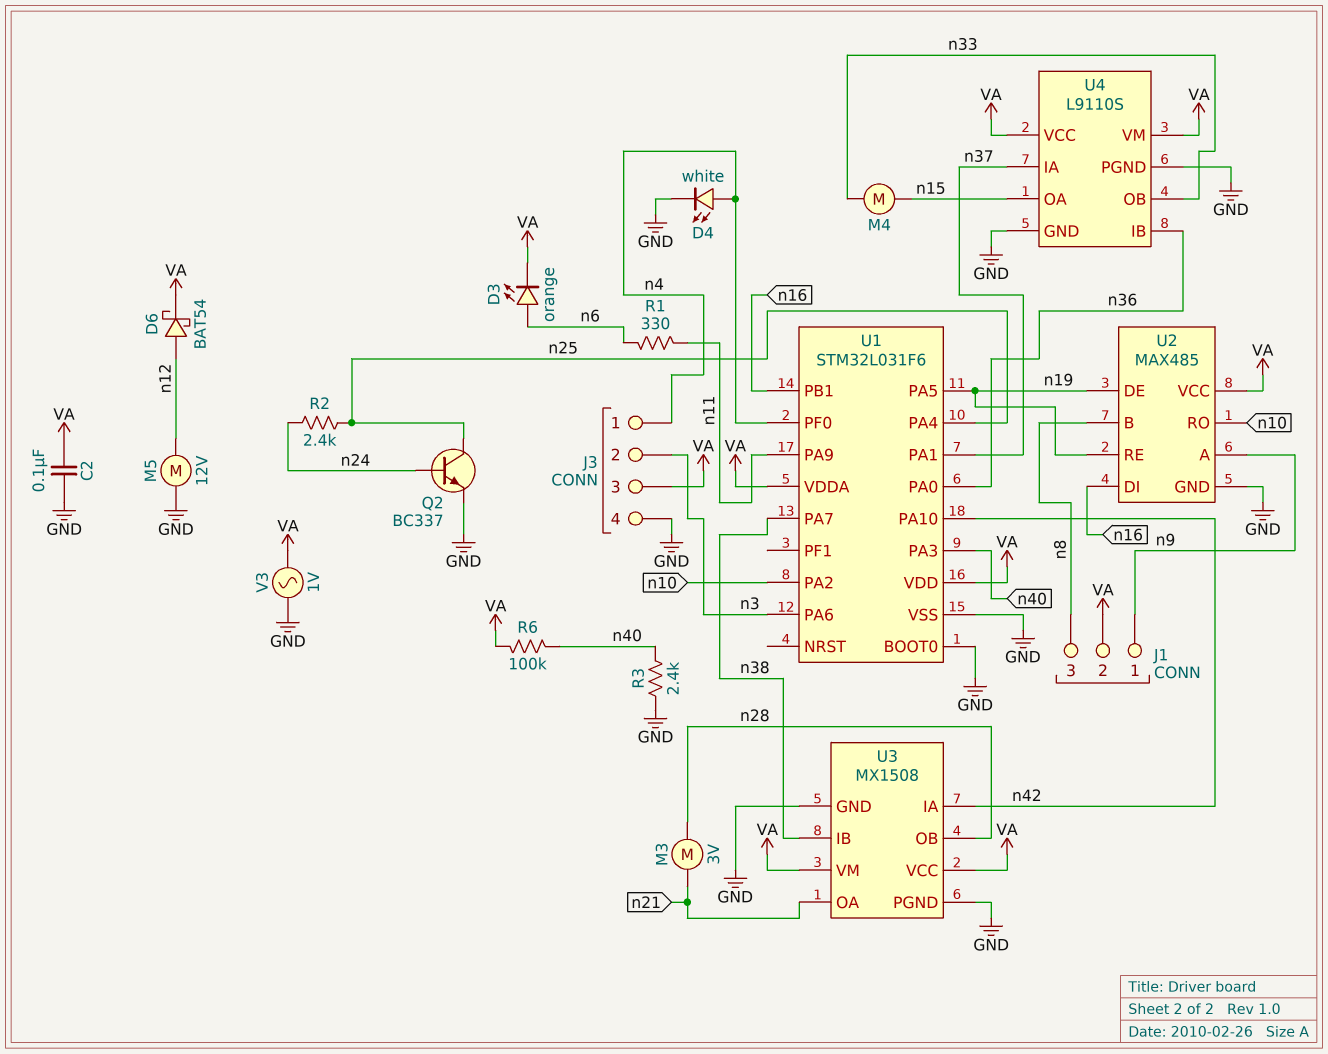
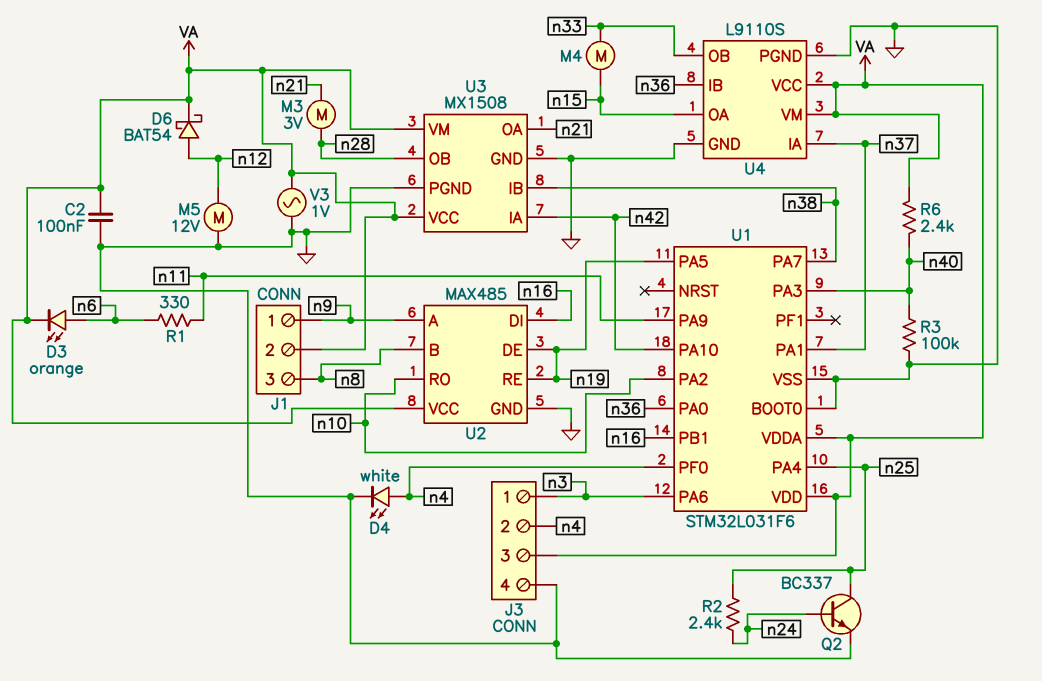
J3 pin 1: n4 -> n3
J3 pin 2: n3 -> n4
R3: 2.4k (GND, n40) -> 100k (GND, n40)
R6: 100k (VA, n40) -> 2.4k (VA, n40)

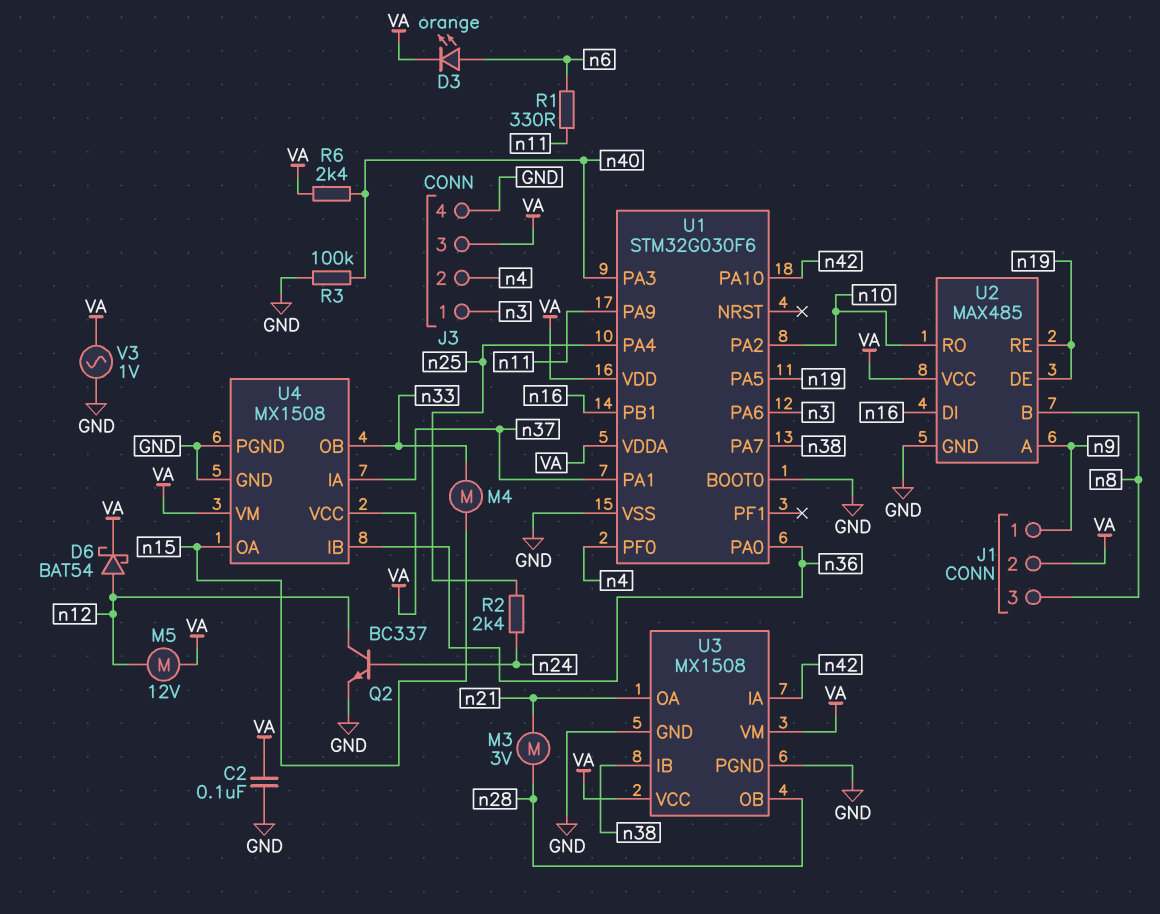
D4: LED white (A n4, K GND) -> none
M5: motor 12V (GND, n12) -> motor 12V (VA, n12)
Q2: NPN BC337 (B n24, C n25, E GND) -> NPN BC337 (B n24, C n12, E GND)
U1: STM32L031F6 -> STM32G030F6
U4: L9110S -> MX1508

